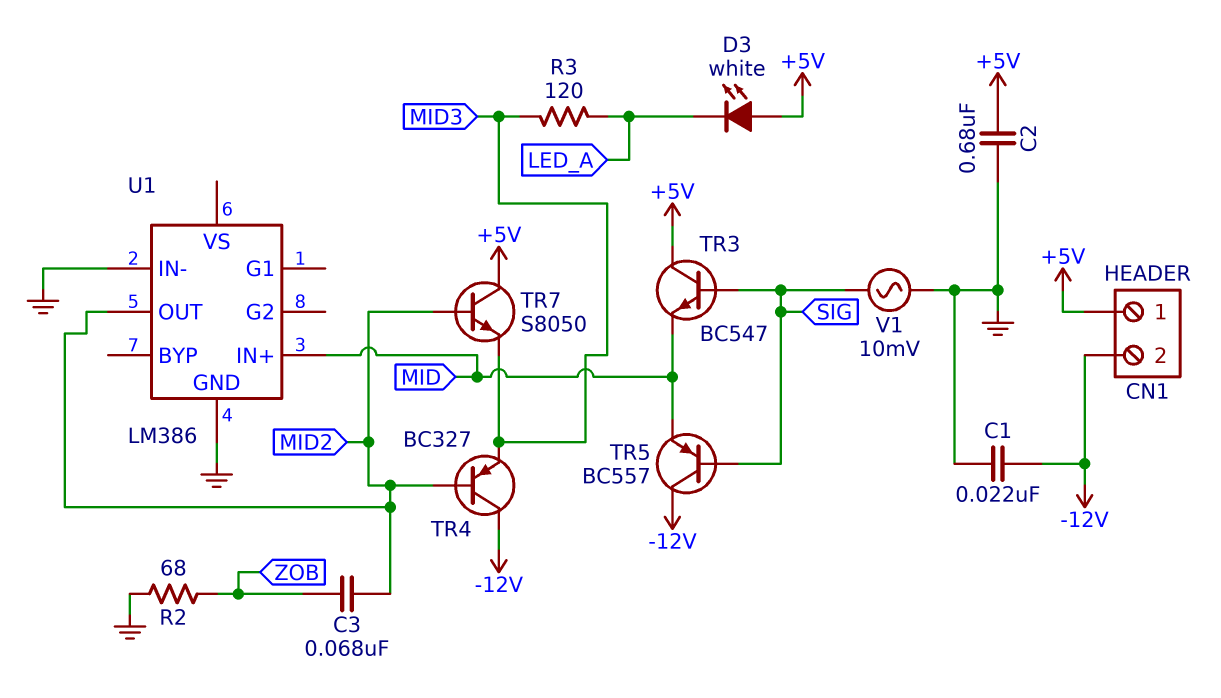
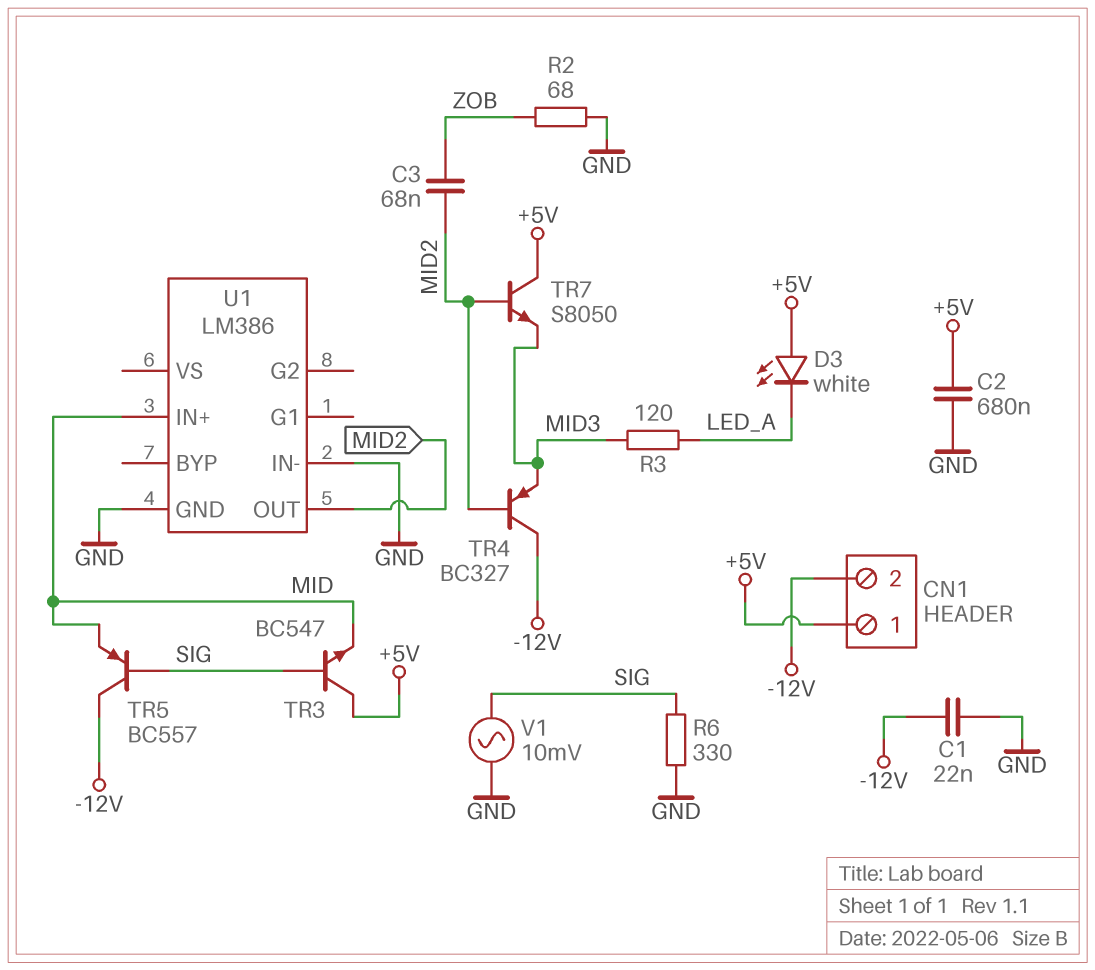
R6: none -> 330 (GND, SIG)

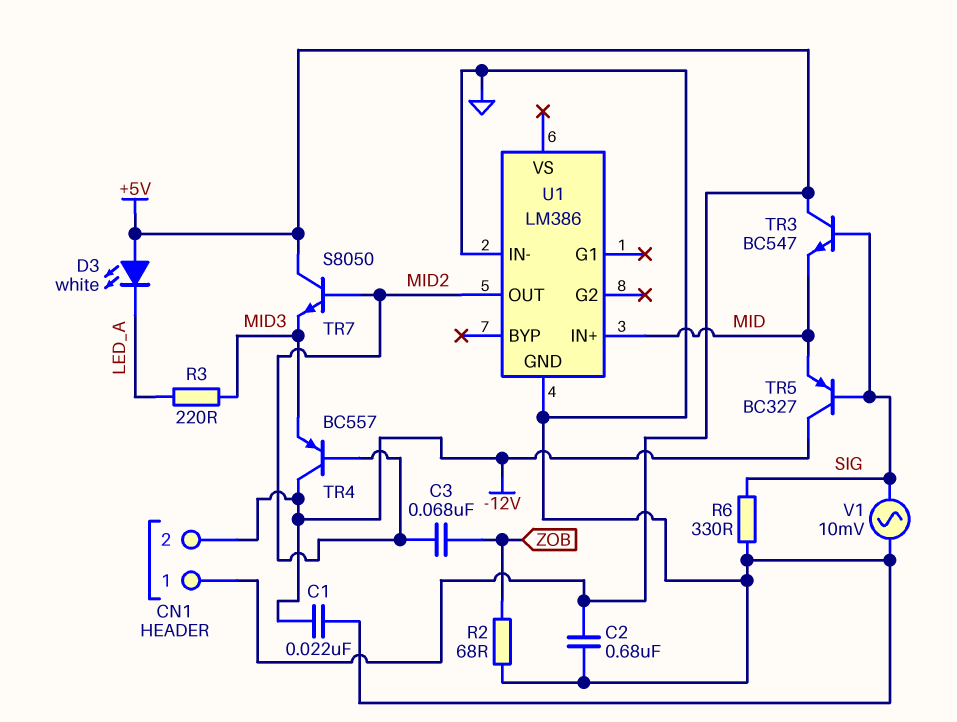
R3: 120 (LED_A, MID3) -> 220 (LED_A, MID3)
TR4: PNP BC327 (B MID2, C -12V, E MID3) -> PNP BC557 (B MID2, C -12V, E MID3)
TR5: PNP BC557 (B SIG, C -12V, E MID) -> PNP BC327 (B SIG, C -12V, E MID)

